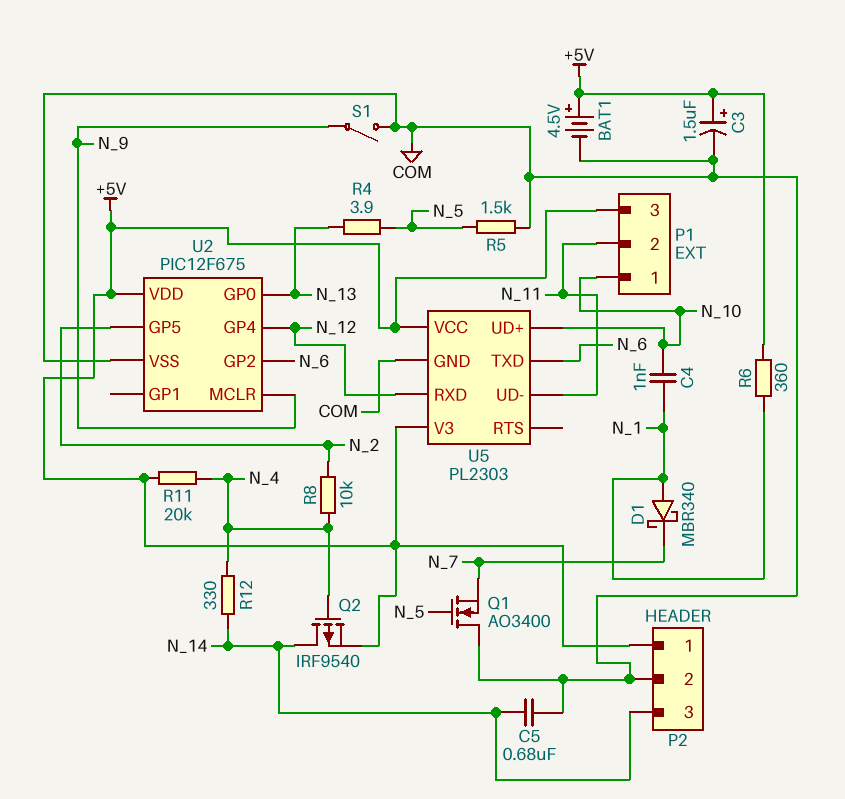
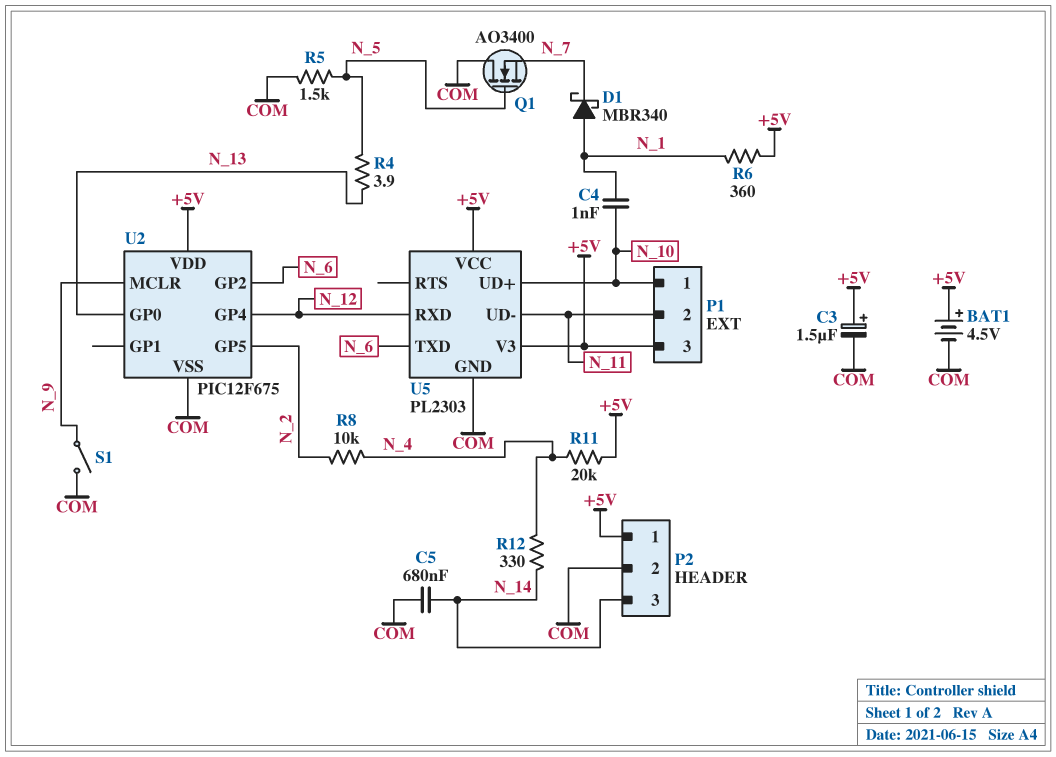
Q2: PMOS IRF9540 (G N_4, D N_14, S +5V) -> none

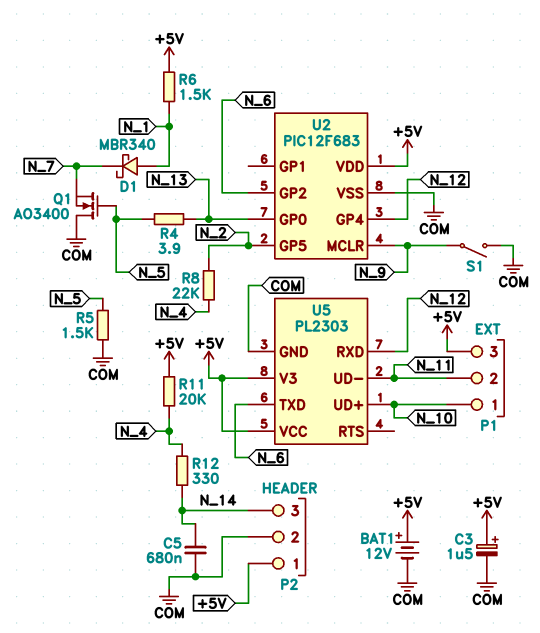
BAT1: 4.5V (plus +5V, minus COM) -> 12V (plus +5V, minus COM)
C4: 1nF (N_1, N_10) -> none
R6: 360 (+5V, N_1) -> 1.5k (+5V, N_1)
R8: 10k (N_2, N_4) -> 22k (N_2, N_4)
U2: PIC12F675 -> PIC12F683

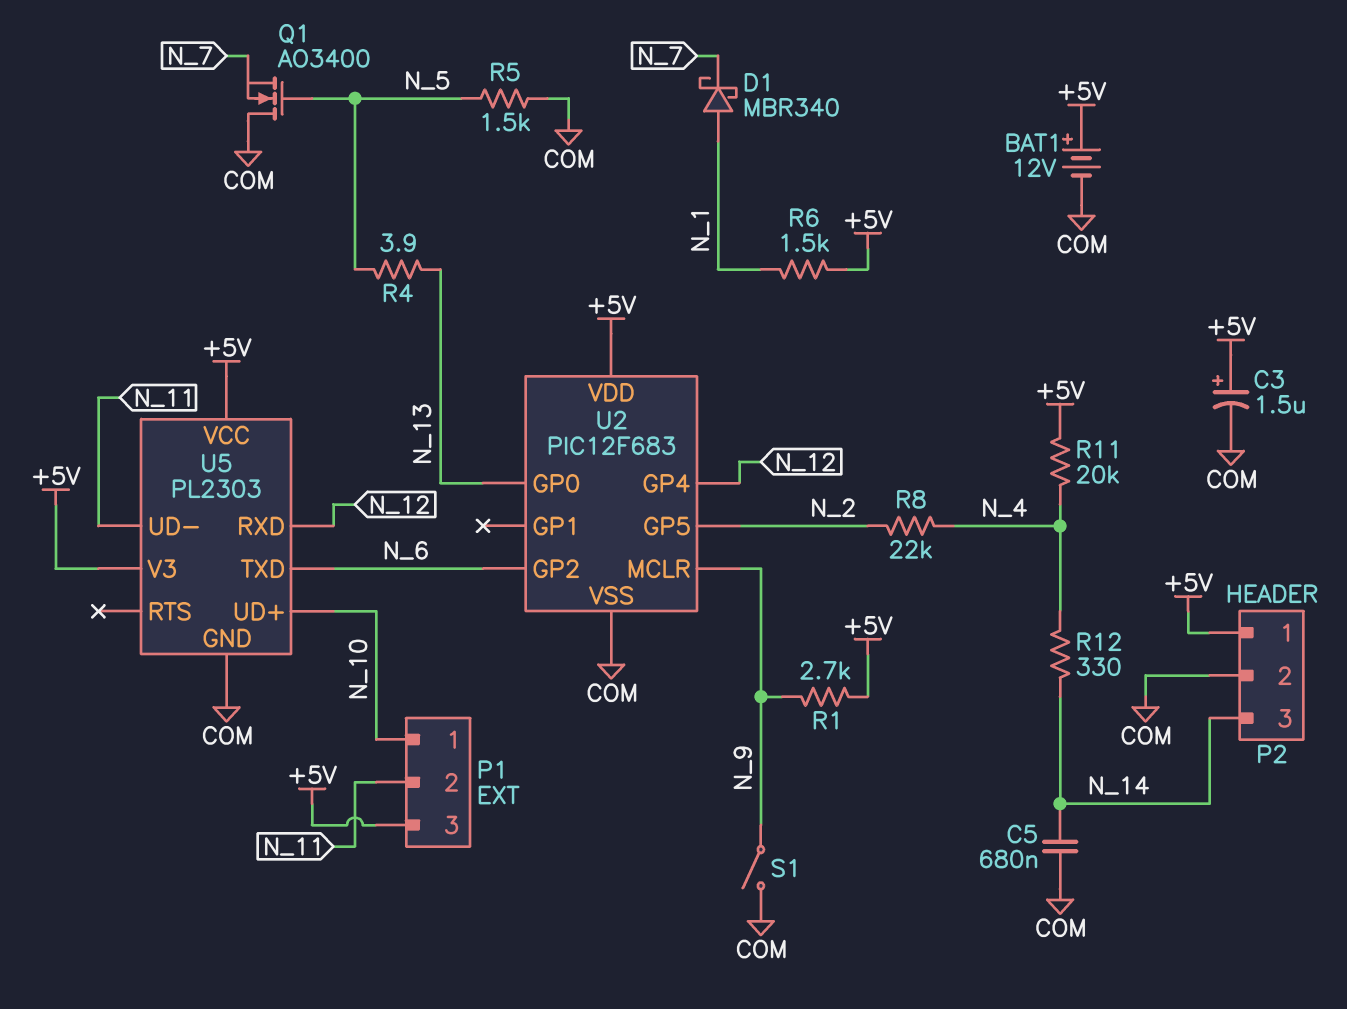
R1: none -> 2.7k (+5V, N_9)

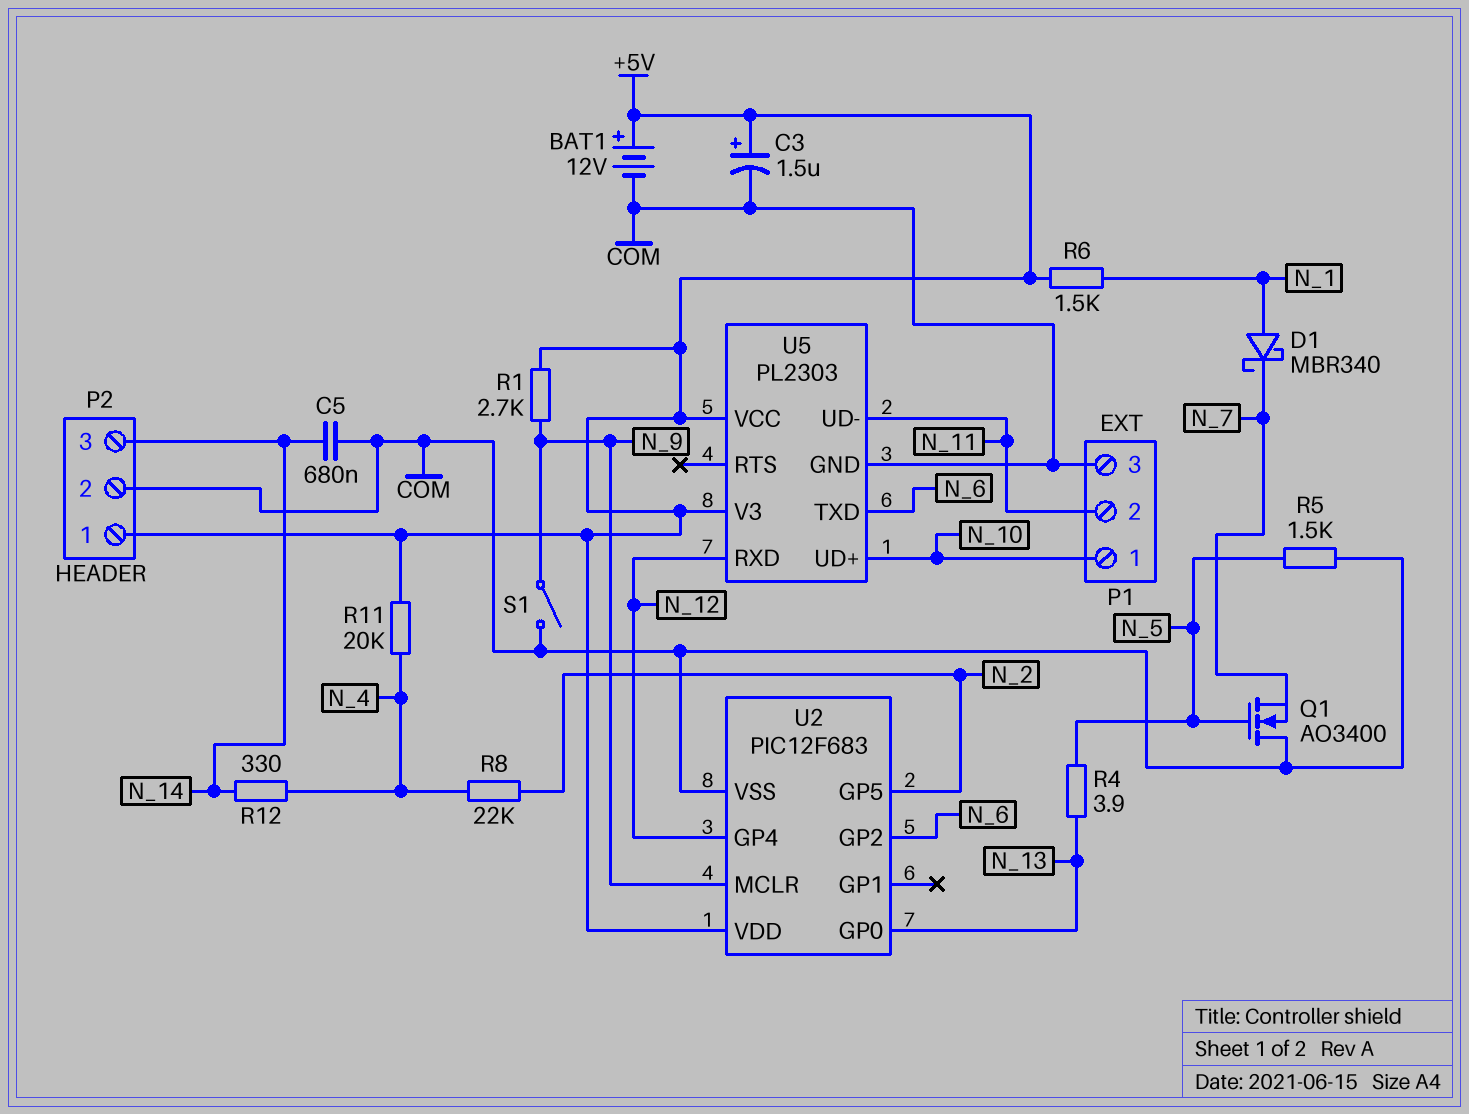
P1 pin 3: +5V -> COM

